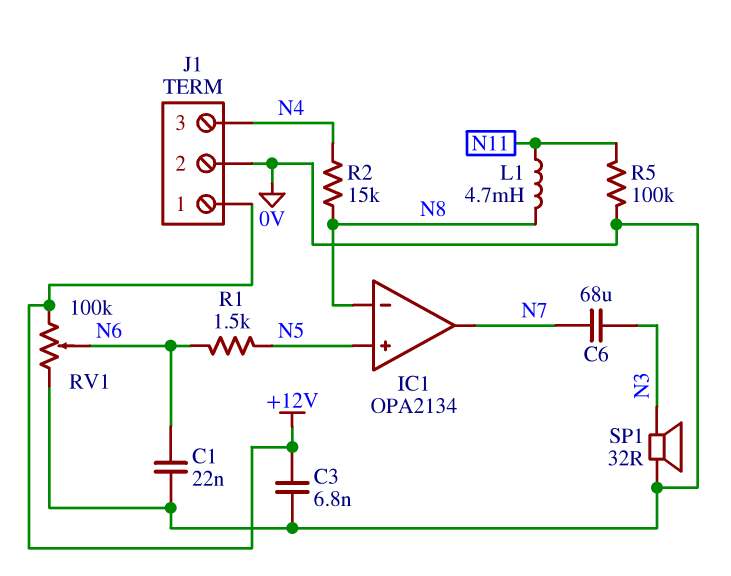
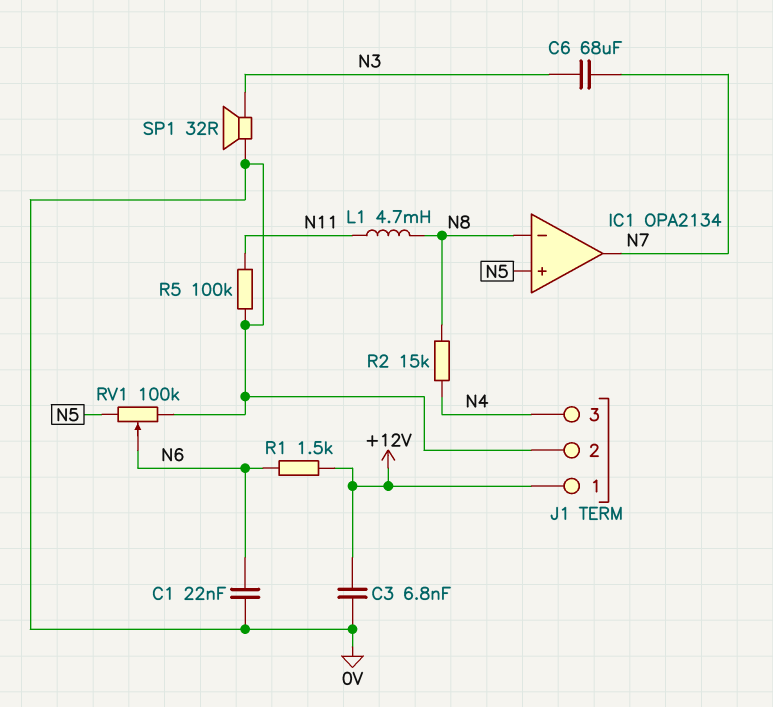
R1: 1.5k (N5, N6) -> 1.5k (+12V, N6)
RV1: 100k (+12V, 0V, wiper N6) -> 100k (0V, N5, wiper N6)

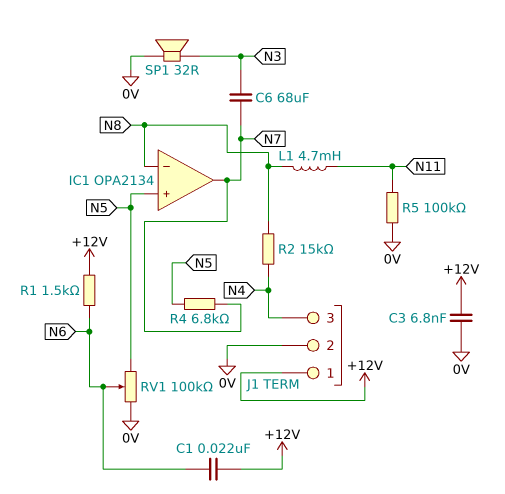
C1: 22nF (0V, N6) -> 22nF (+12V, N6)
R4: none -> 6.8k (N5, N7)

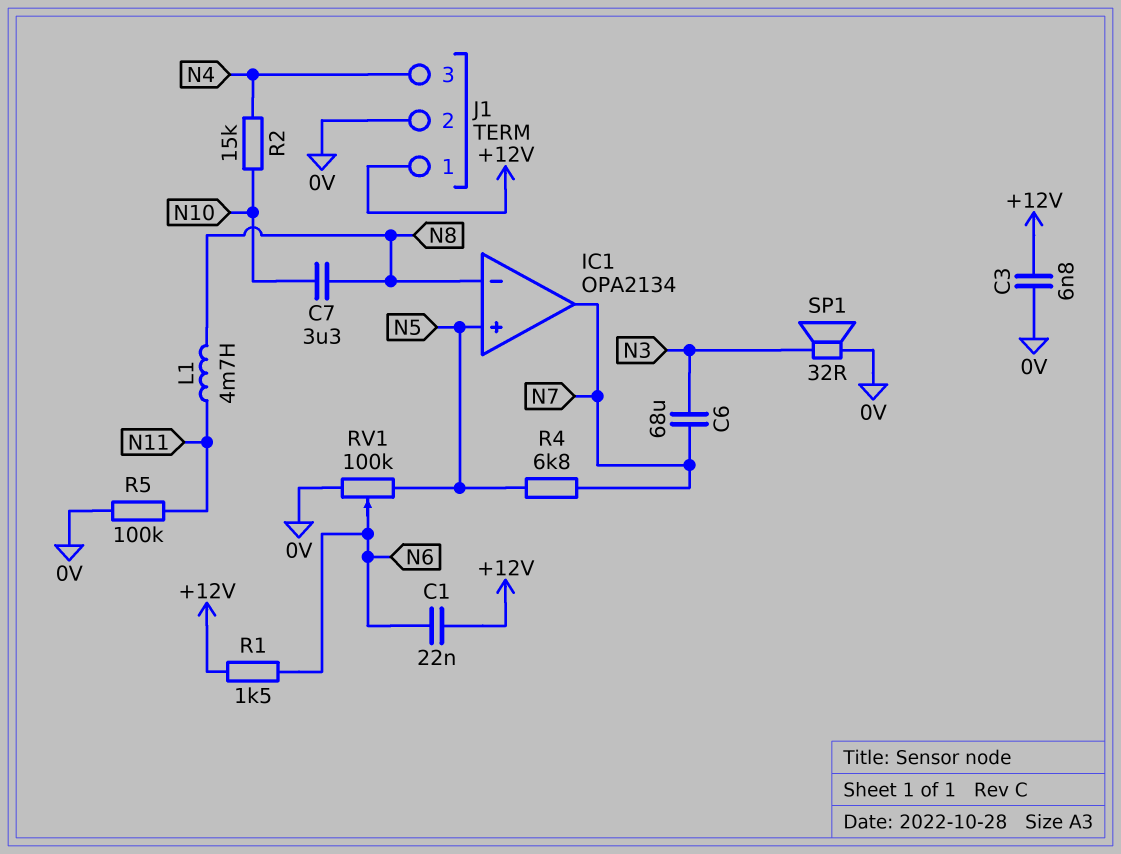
C7: none -> 3.3uF (N8, N10)
R2: 15k (N4, N8) -> 15k (N4, N10)

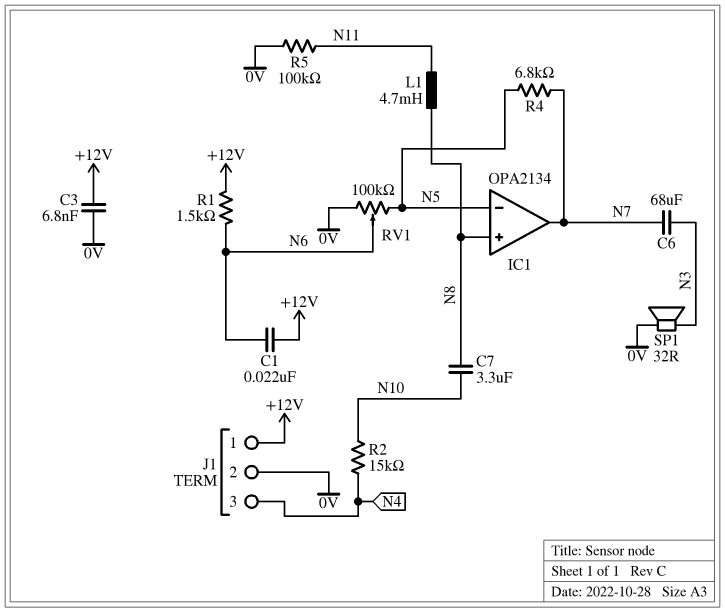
IC1 pin in+: N5 -> N8
IC1 pin in-: N8 -> N5

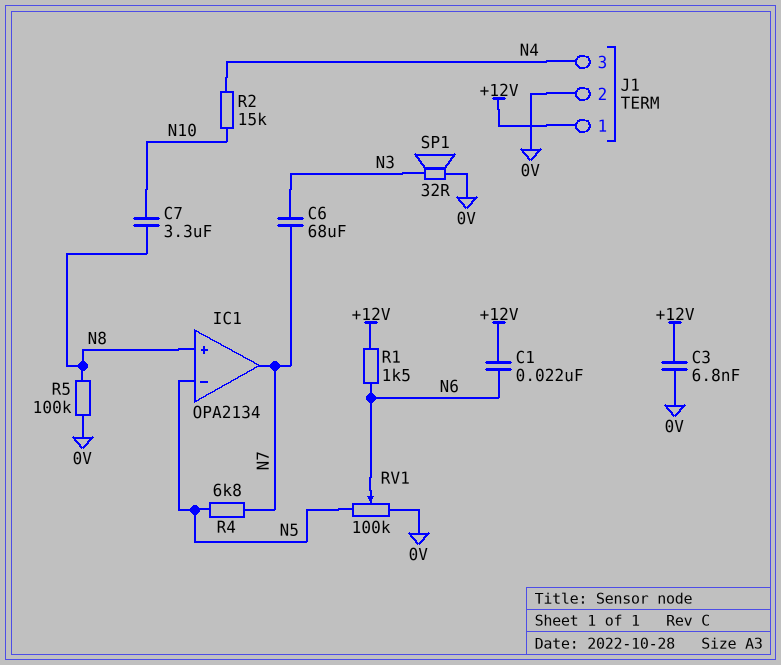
L1: 4.7mH (N8, N11) -> none
R5: 100k (0V, N11) -> 100k (0V, N8)

